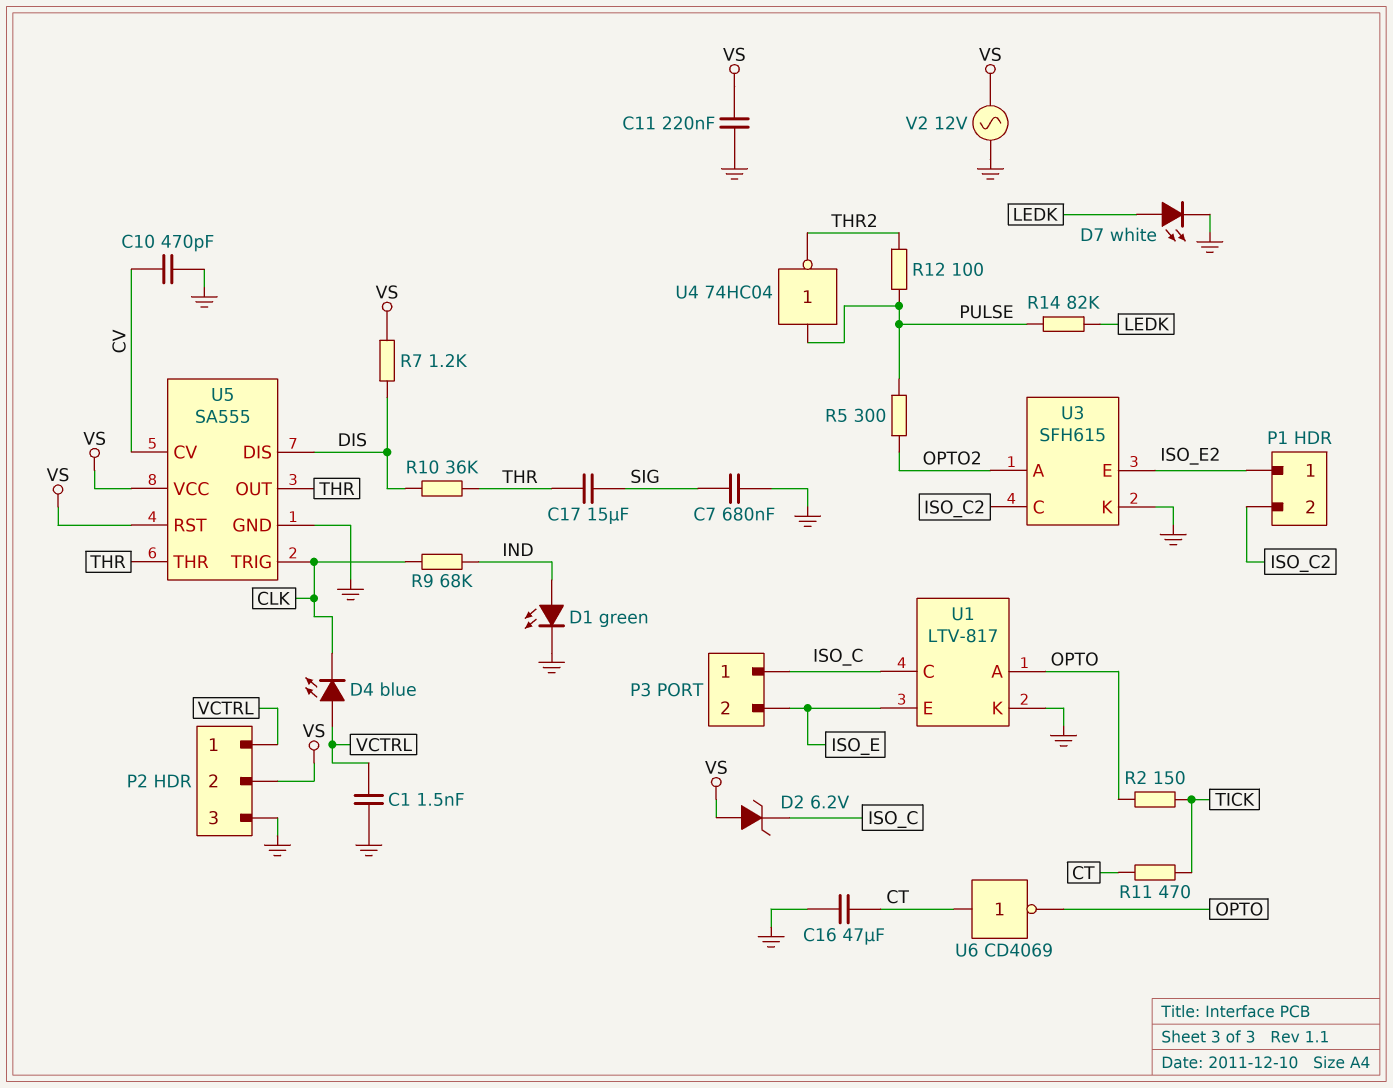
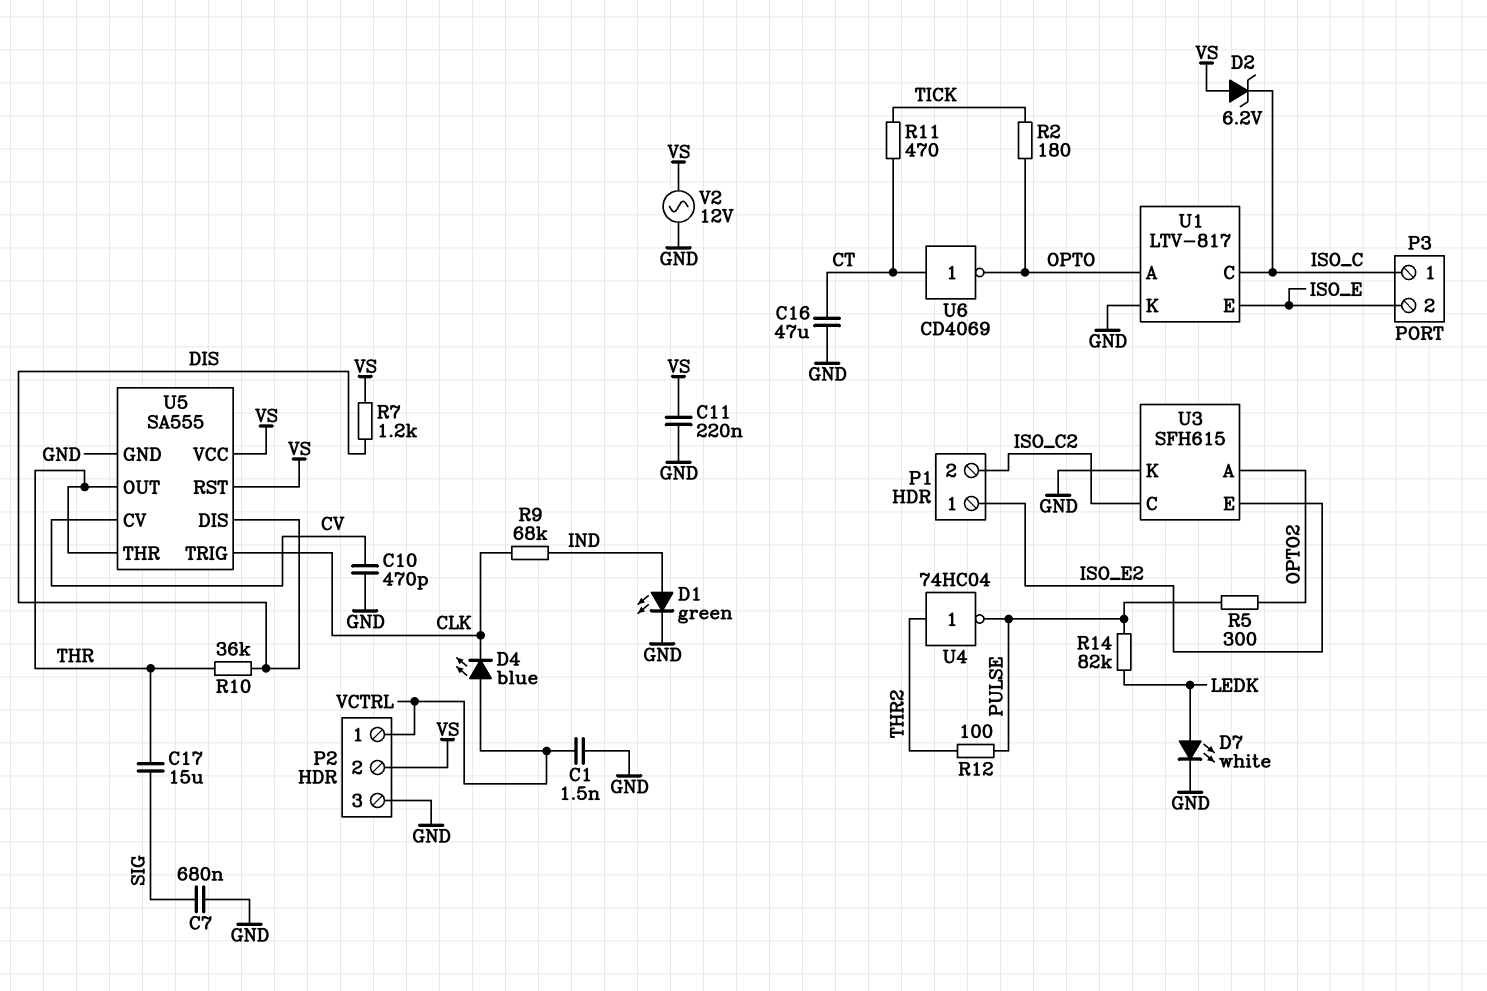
R2: 150 (OPTO, TICK) -> 180 (OPTO, TICK)
U4: NOT 74HC04 (in PULSE, out THR2) -> NOT 74HC04 (in THR2, out PULSE)

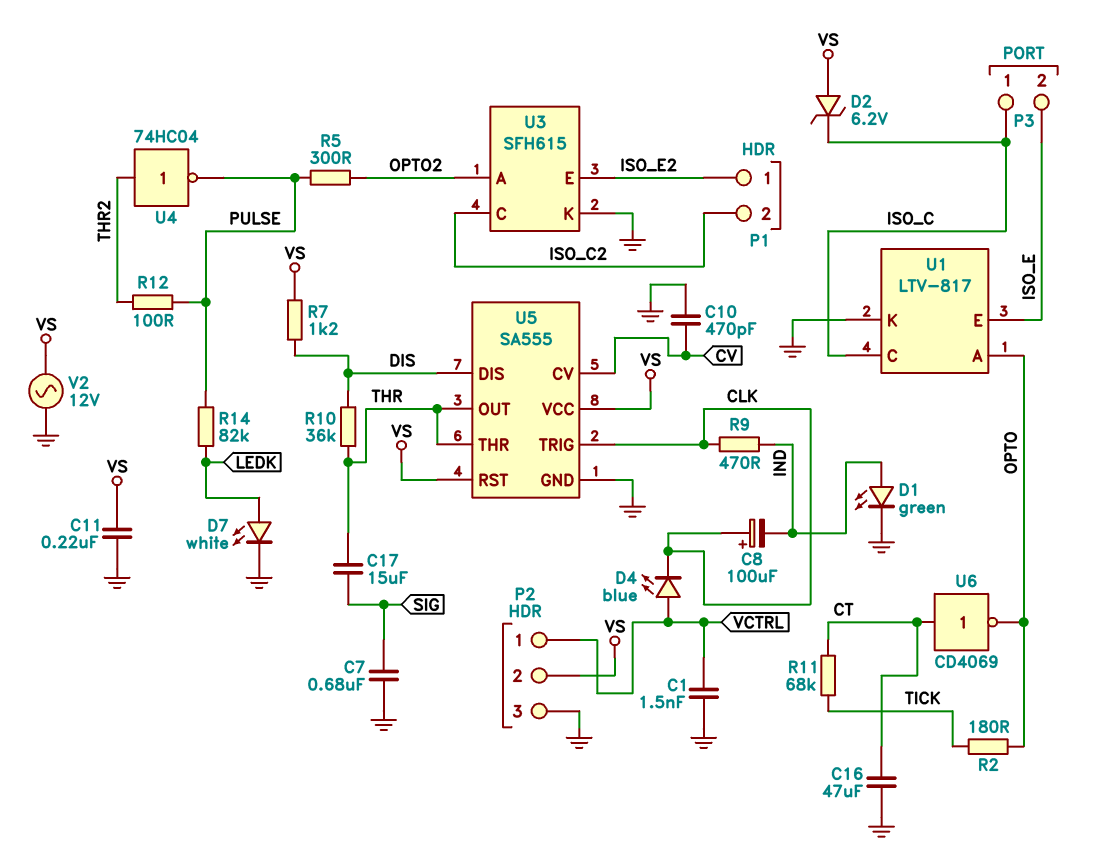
C8: none -> 100uF (plus CLK, minus IND)
R9: 68k (CLK, IND) -> 470 (CLK, IND)
R11: 470 (CT, TICK) -> 68k (CT, TICK)

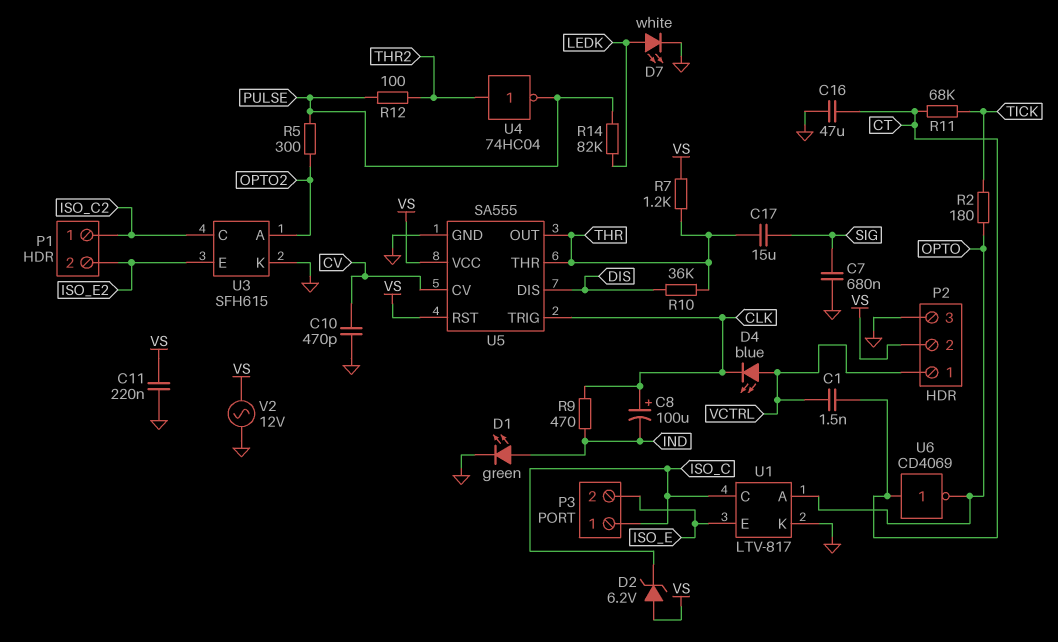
C1: 1.5nF (GND, VCTRL) -> 1.5nF (CT, VCTRL)
P1 pin 1: ISO_E2 -> ISO_C2
P1 pin 2: ISO_C2 -> ISO_E2
R7: 1.2k (DIS, VS) -> 1.2k (THR, VS)

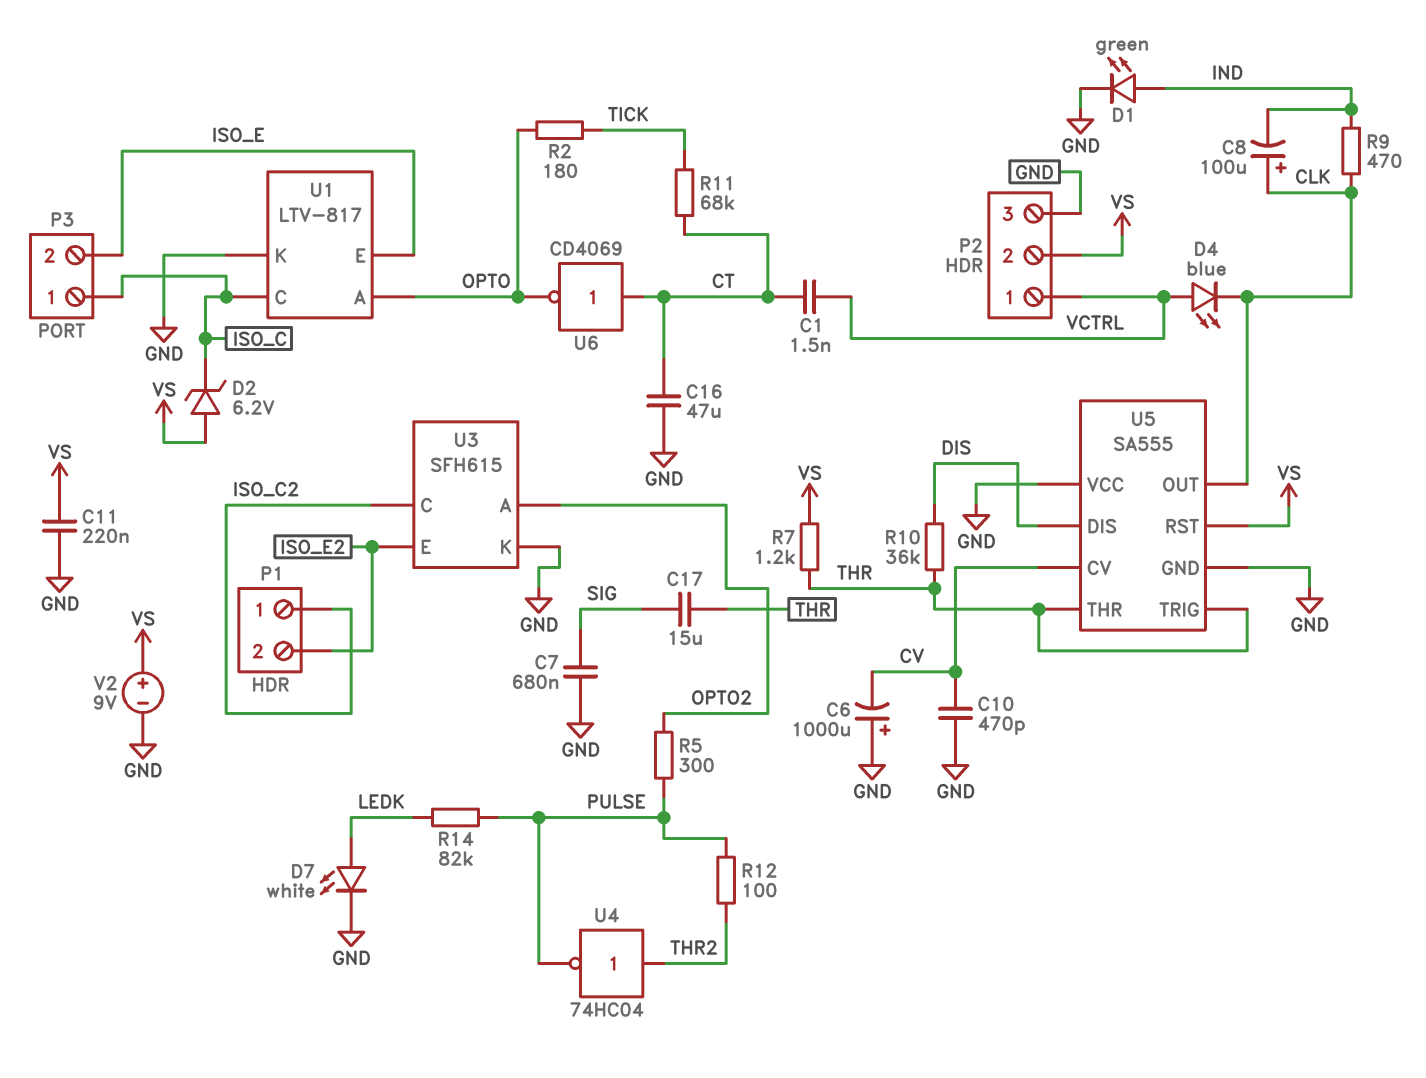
C6: none -> 1000uF (plus GND, minus CV)
U5 pin OUT: THR -> CLK
U5 pin TRIG: CLK -> THR
U5 pin VCC: VS -> GND
V2: AC 12V (GND, VS) -> 9V (plus VS, minus GND)

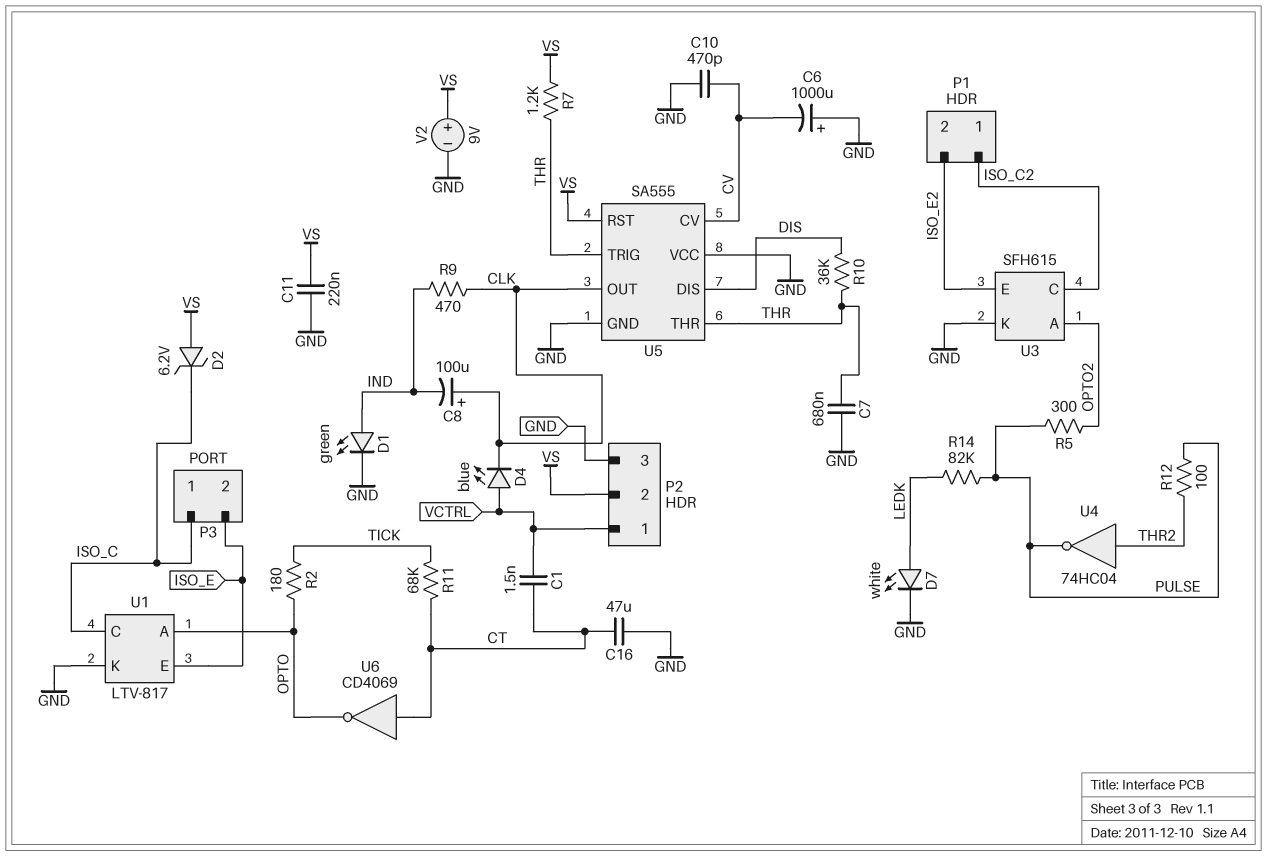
C7: 680nF (GND, SIG) -> 680nF (GND, THR)
C17: 15uF (SIG, THR) -> none

